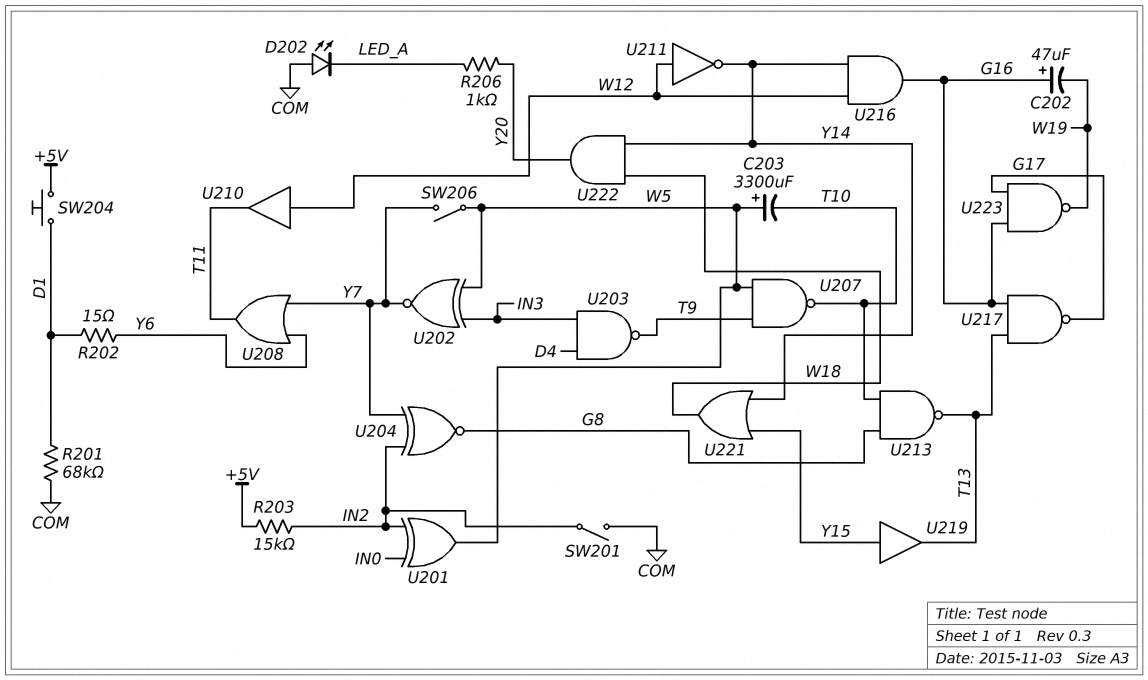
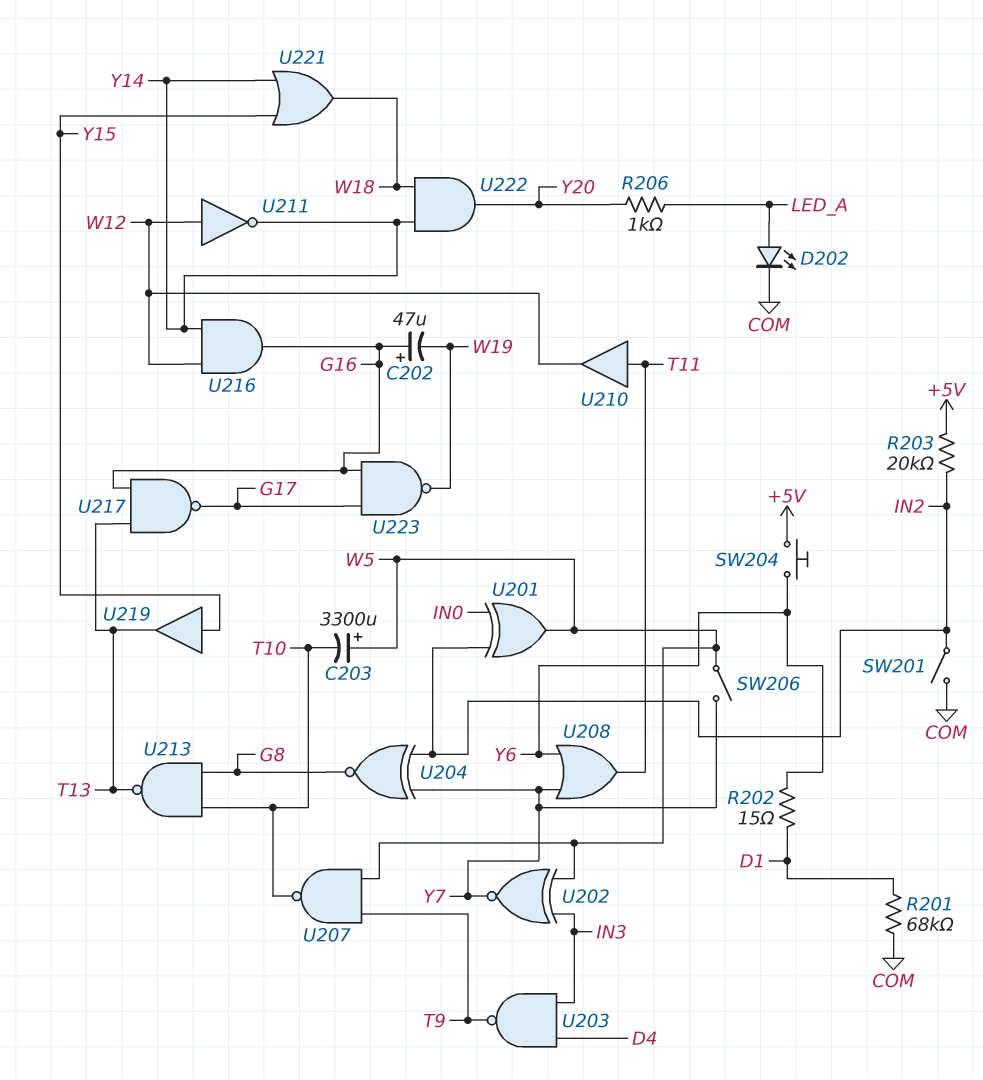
D202: LED (A COM, K LED_A) -> LED (A LED_A, K COM)
R203: 15k (+5V, IN2) -> 20k (+5V, IN2)
SW204: button (+5V, D1) -> button (+5V, Y6)
U210: buffer (in W12, out T11) -> buffer (in T11, out W12)

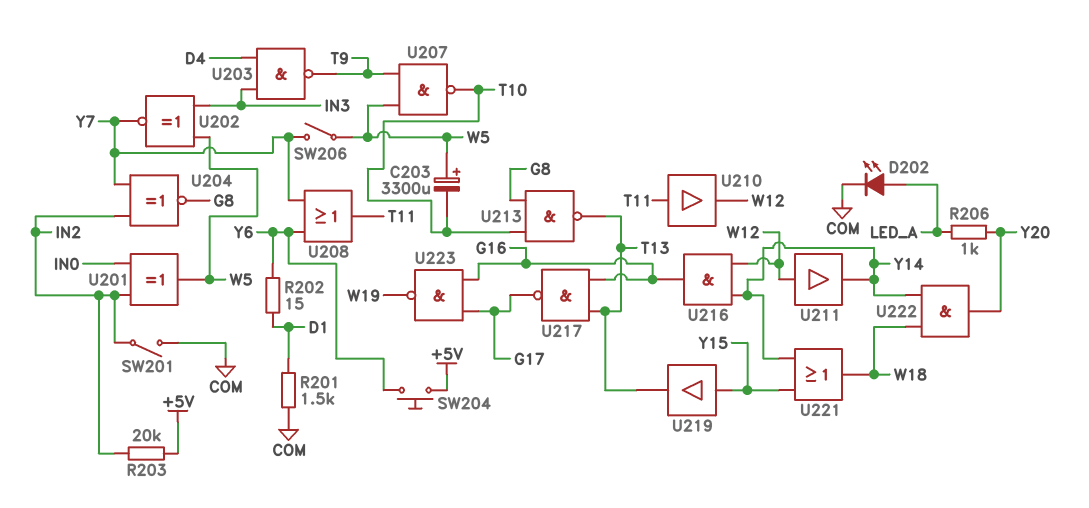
C202: 47uF (plus G16, minus W19) -> none
R201: 68k (COM, D1) -> 1.5k (COM, D1)
U211: NOT (in W12, out Y14) -> buffer (in W12, out Y14)

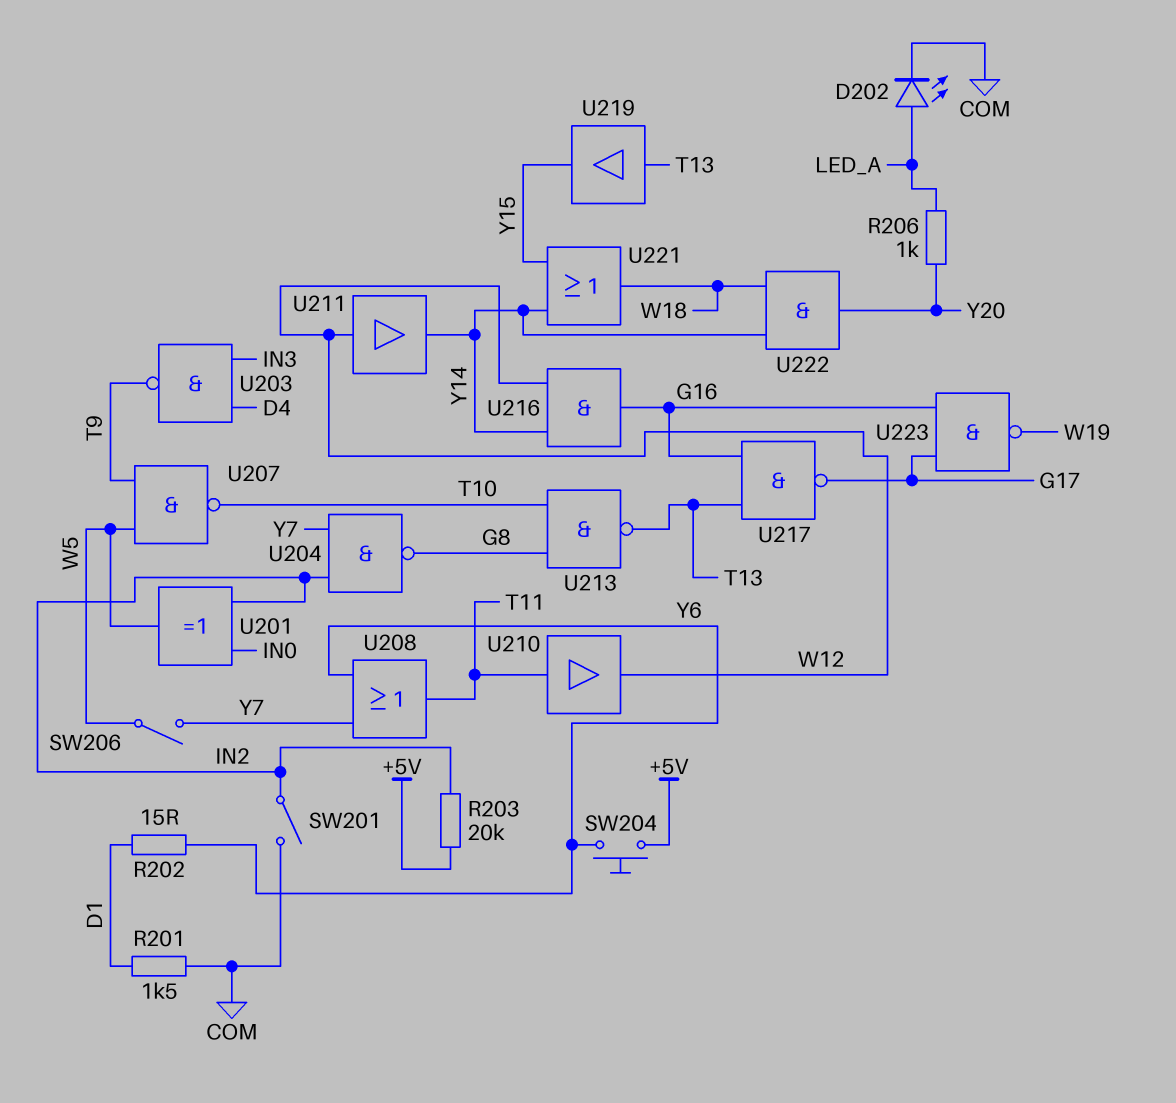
C203: 3300uF (plus W5, minus T10) -> none
U202: XNOR (in IN3, in W5, out Y7) -> none
U204: XNOR (in IN2, in Y7, out G8) -> NAND (in IN2, in Y7, out G8)
U219: buffer (in Y15, out T13) -> buffer (in T13, out Y15)

